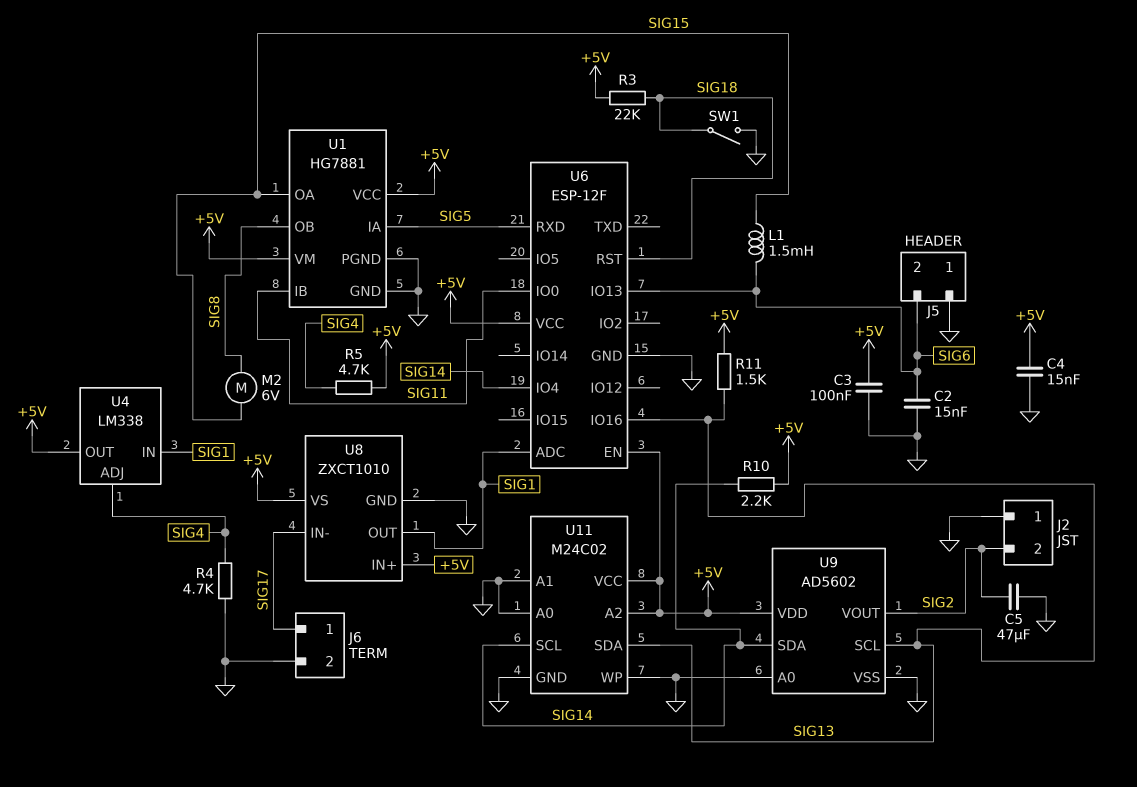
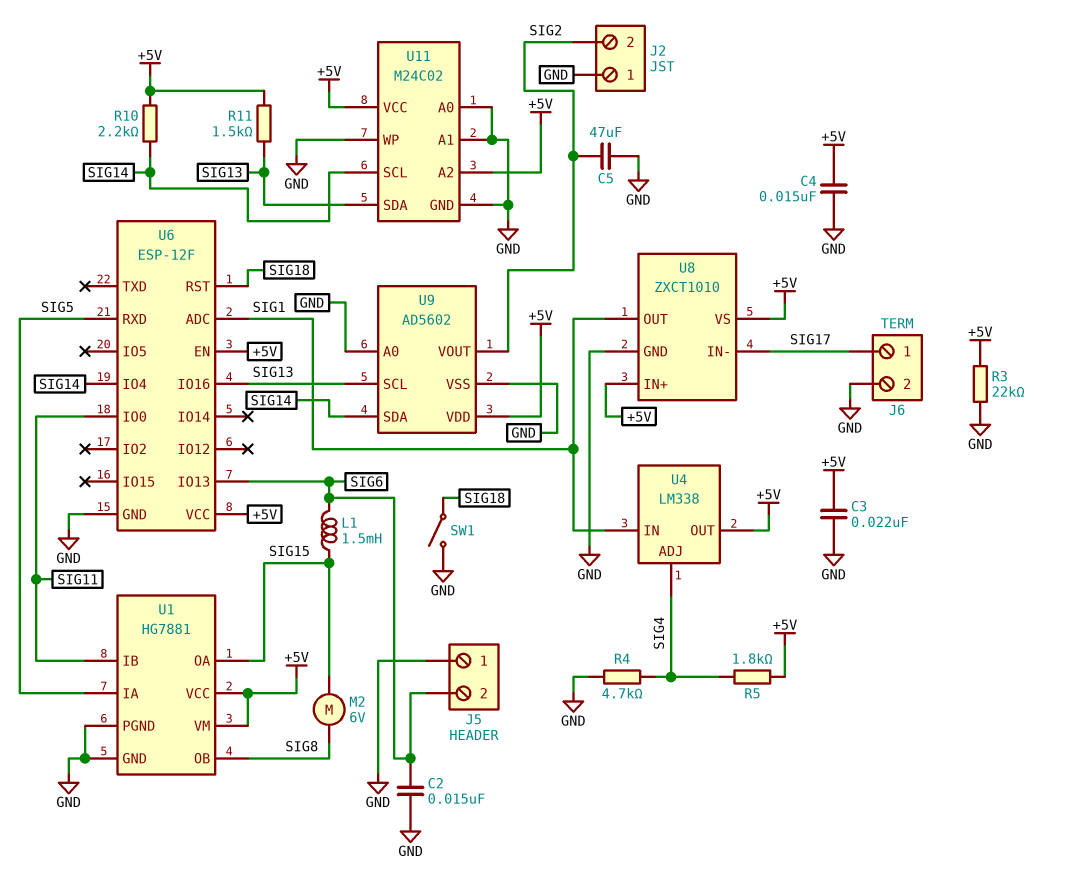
C3: 100nF (+5V, GND) -> 22nF (+5V, GND)
R3: 22k (+5V, SIG18) -> 22k (+5V, GND)
R5: 4.7k (+5V, SIG4) -> 1.8k (+5V, SIG4)

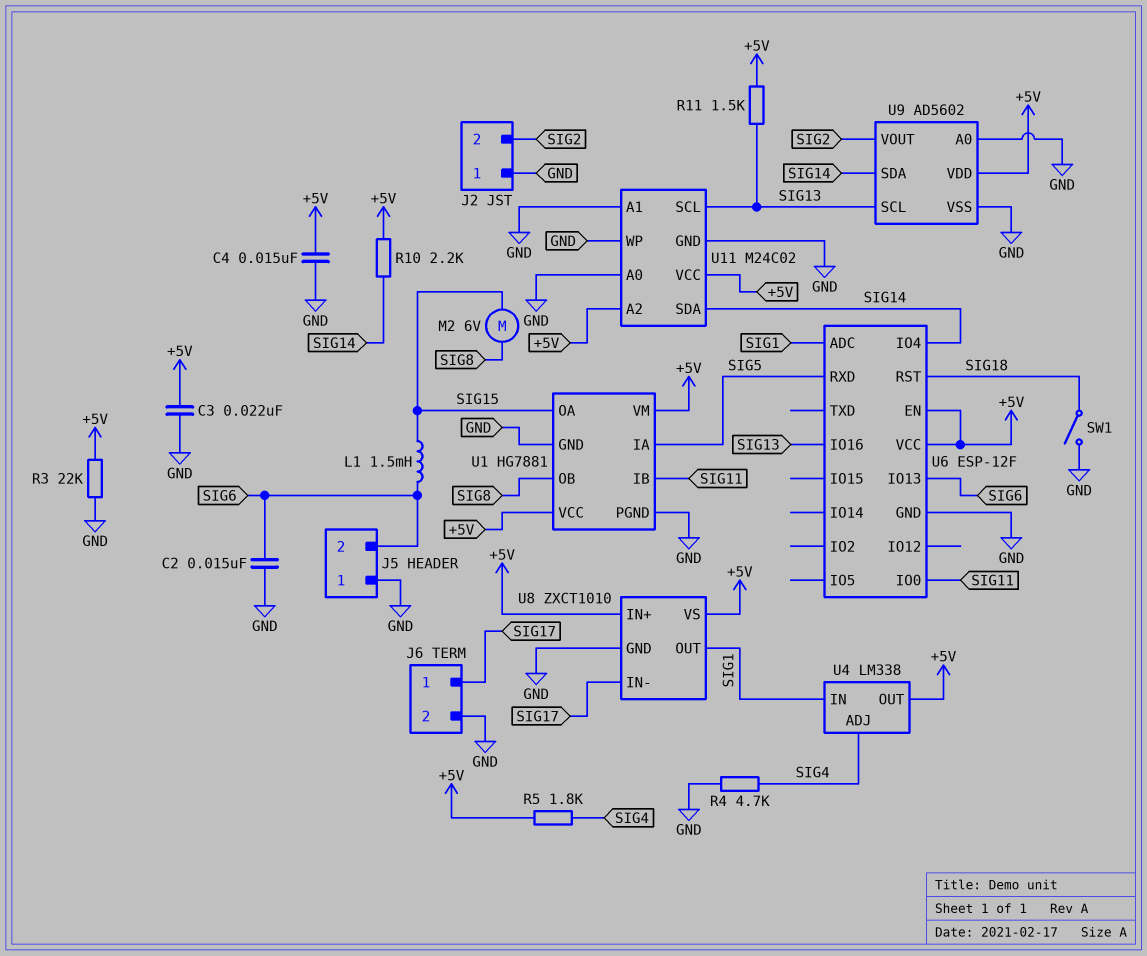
C5: 47uF (GND, SIG2) -> none
U11 pin SCL: SIG14 -> SIG13
U11 pin SDA: SIG13 -> SIG14

